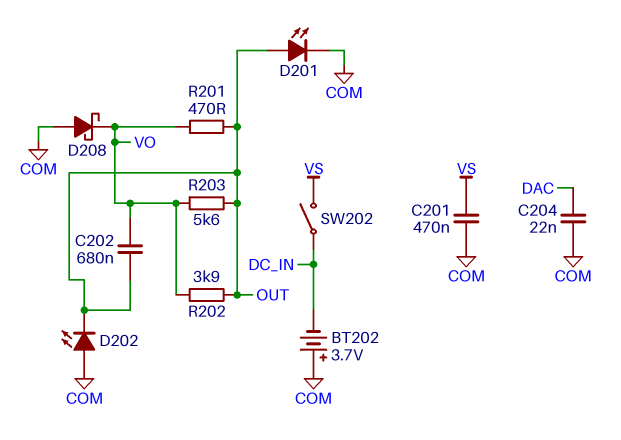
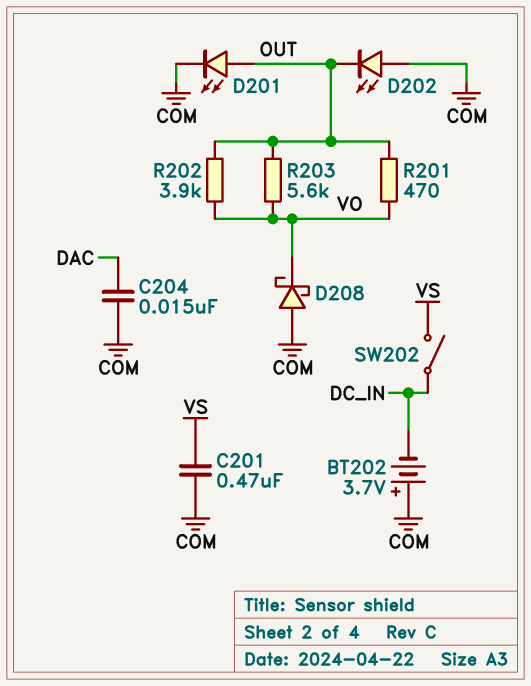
C202: 680nF (OUT, VO) -> none
C204: 22nF (COM, DAC) -> 15nF (COM, DAC)

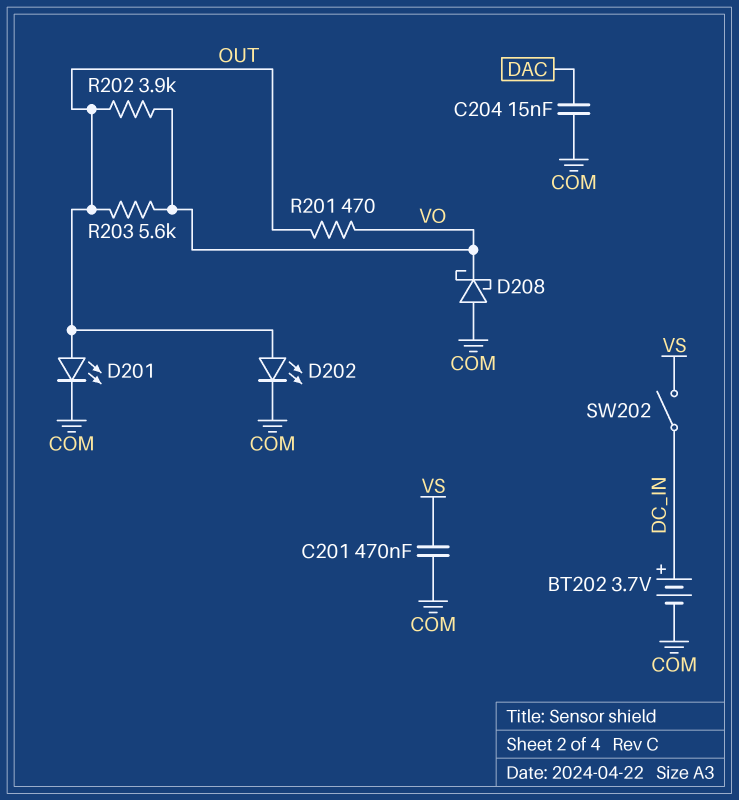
BT202: 3.7V (plus COM, minus DC_IN) -> 3.7V (plus DC_IN, minus COM)
D202: LED (A COM, K OUT) -> LED (A OUT, K COM)

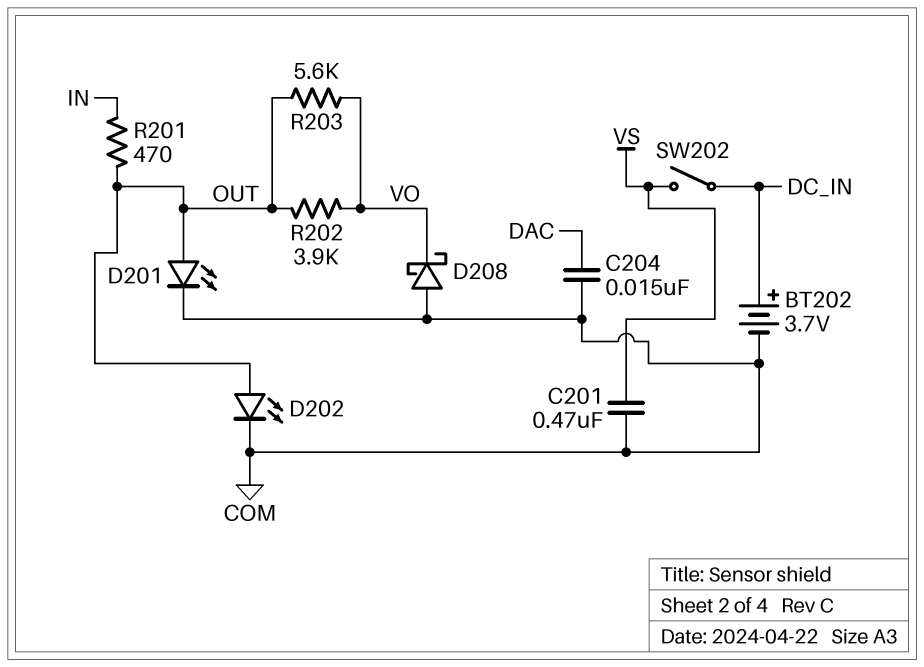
R201: 470 (OUT, VO) -> 470 (IN, OUT)

